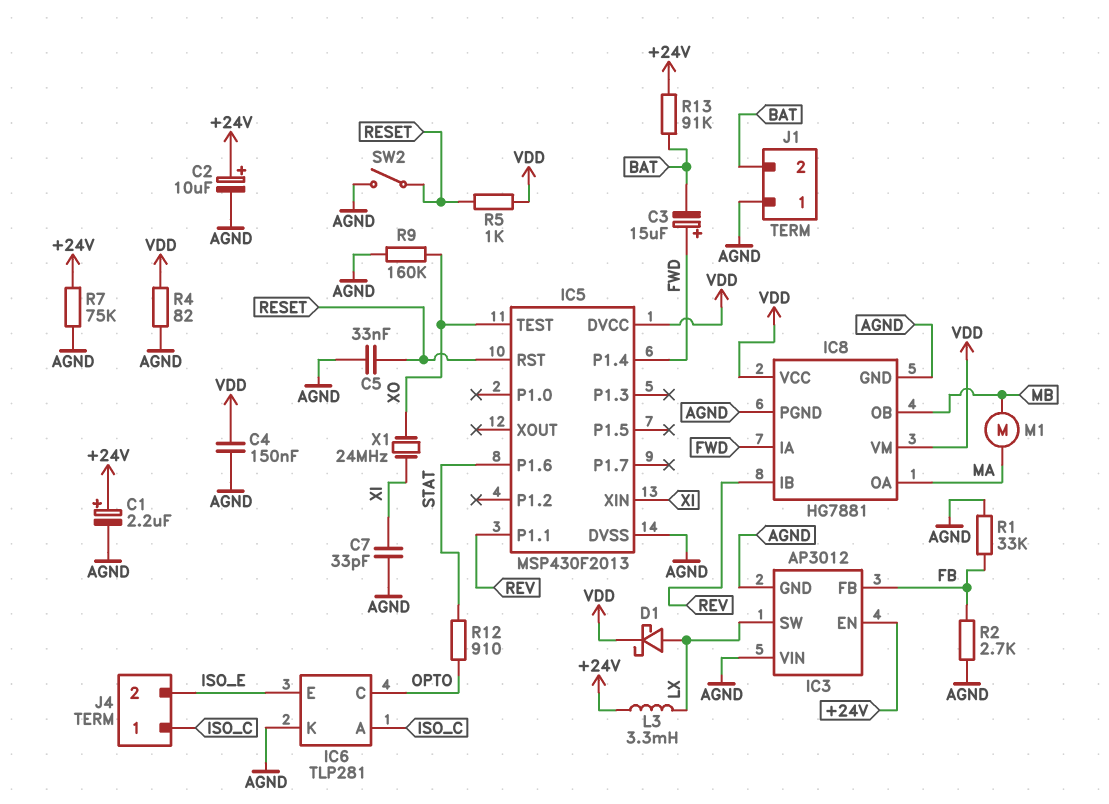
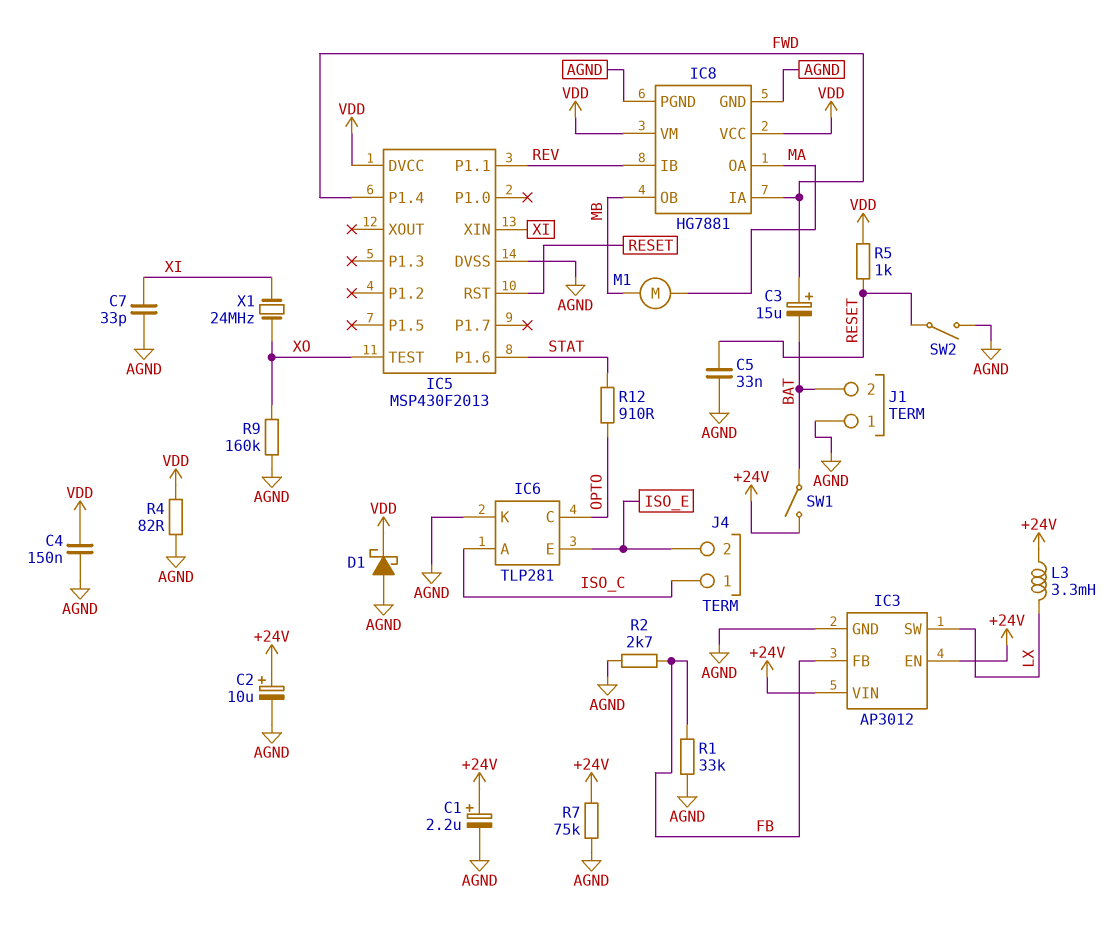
D1: schottky (A LX, K VDD) -> schottky (A AGND, K VDD)
IC3 pin VIN: AGND -> +24V
R13: 91k (+24V, BAT) -> none
SW1: none -> switch (+24V, BAT)

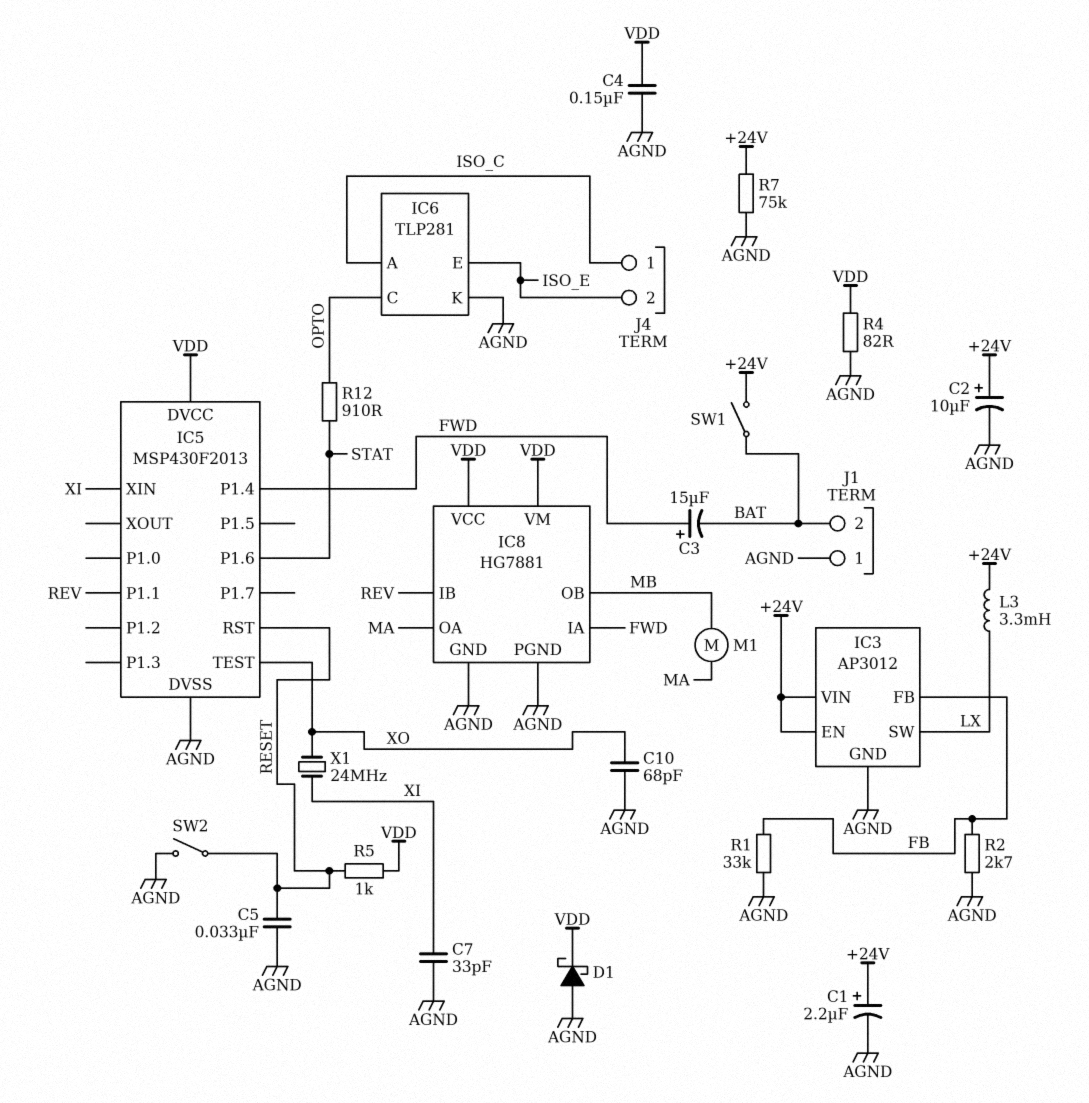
C10: none -> 68pF (AGND, XO)
R9: 160k (AGND, XO) -> none

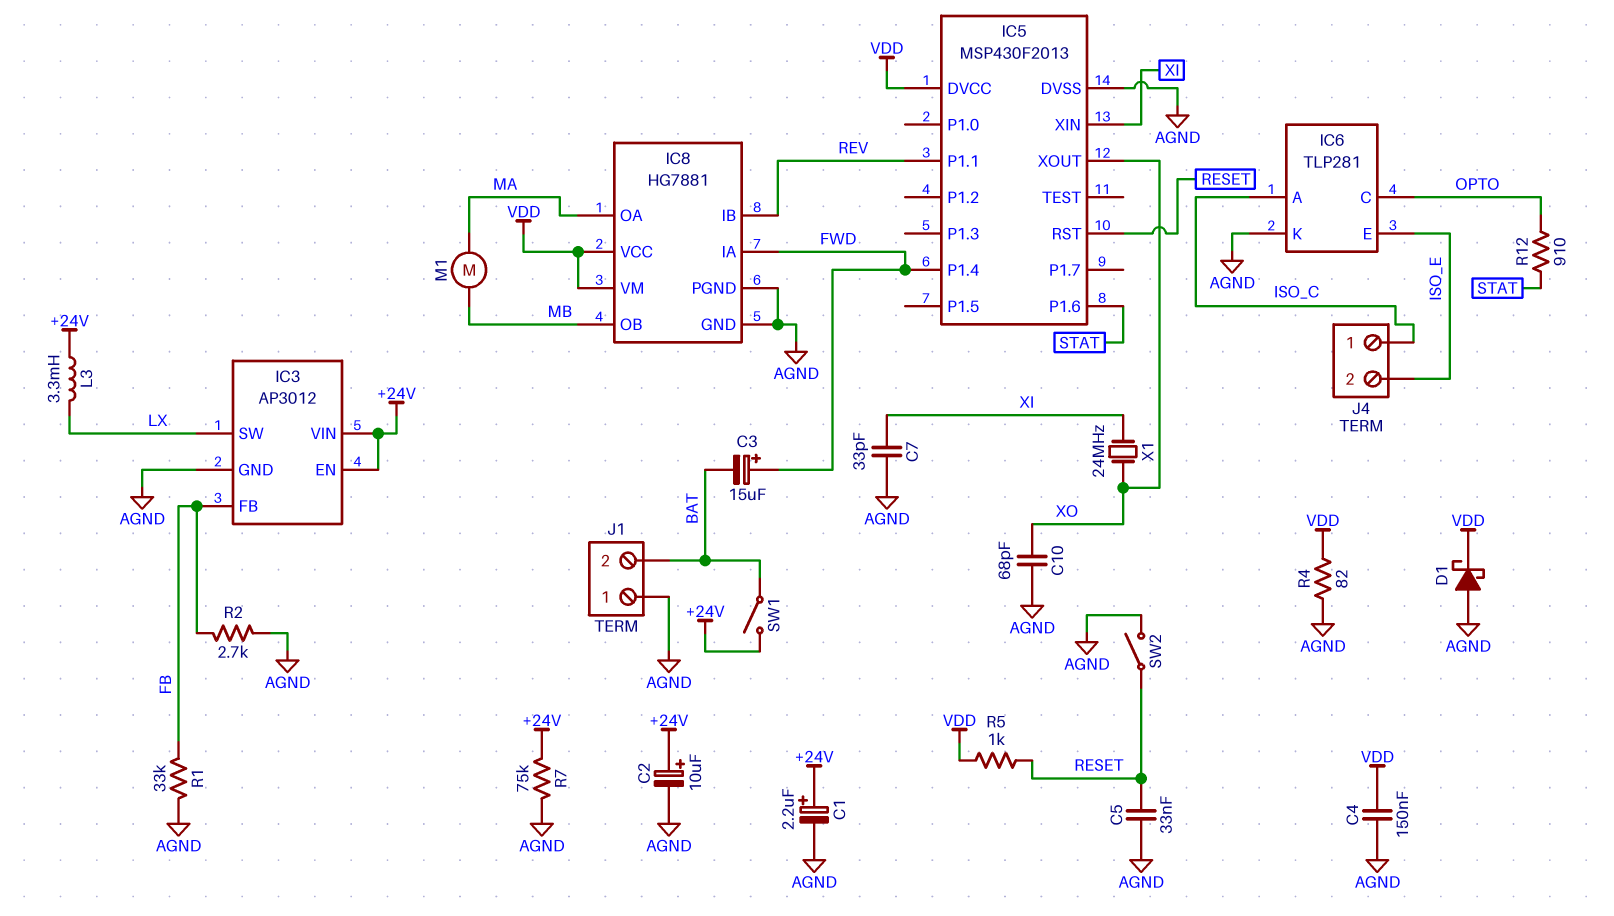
IC5 pin TEST: XO -> none
IC5 pin XOUT: none -> XO

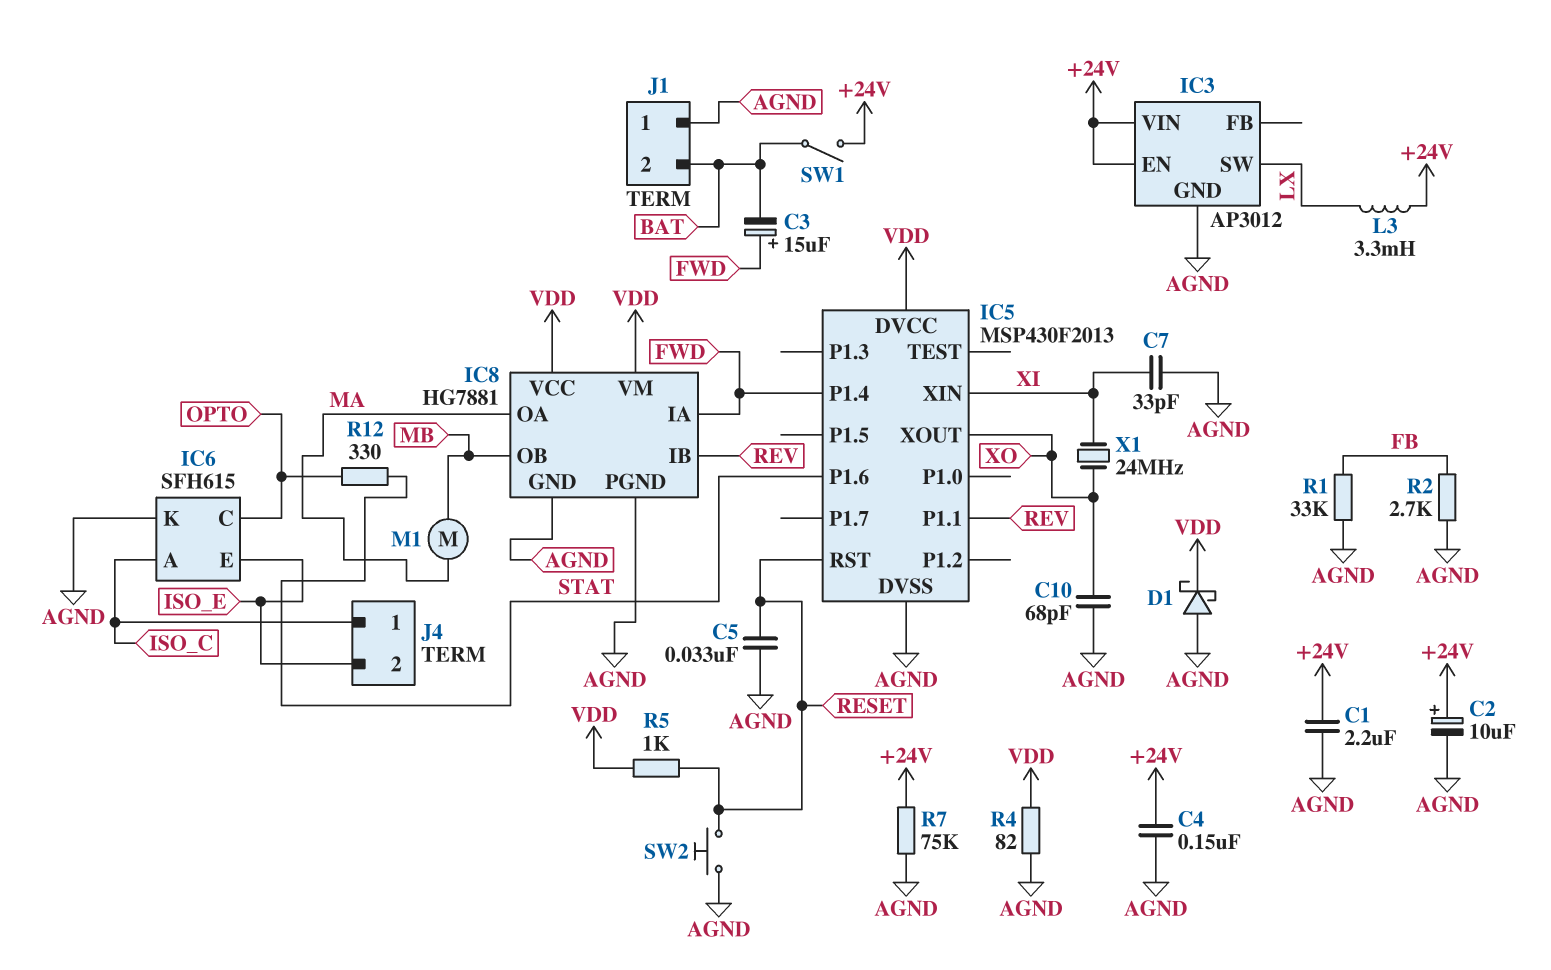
C1: 2.2uF (plus +24V, minus AGND) -> 2.2uF (+24V, AGND)
C4: 150nF (AGND, VDD) -> 150nF (+24V, AGND)
IC3 pin FB: FB -> none
IC6: TLP281 -> SFH615
R12: 910 (OPTO, STAT) -> 330 (OPTO, STAT)
SW2: switch (AGND, RESET) -> button (AGND, RESET)

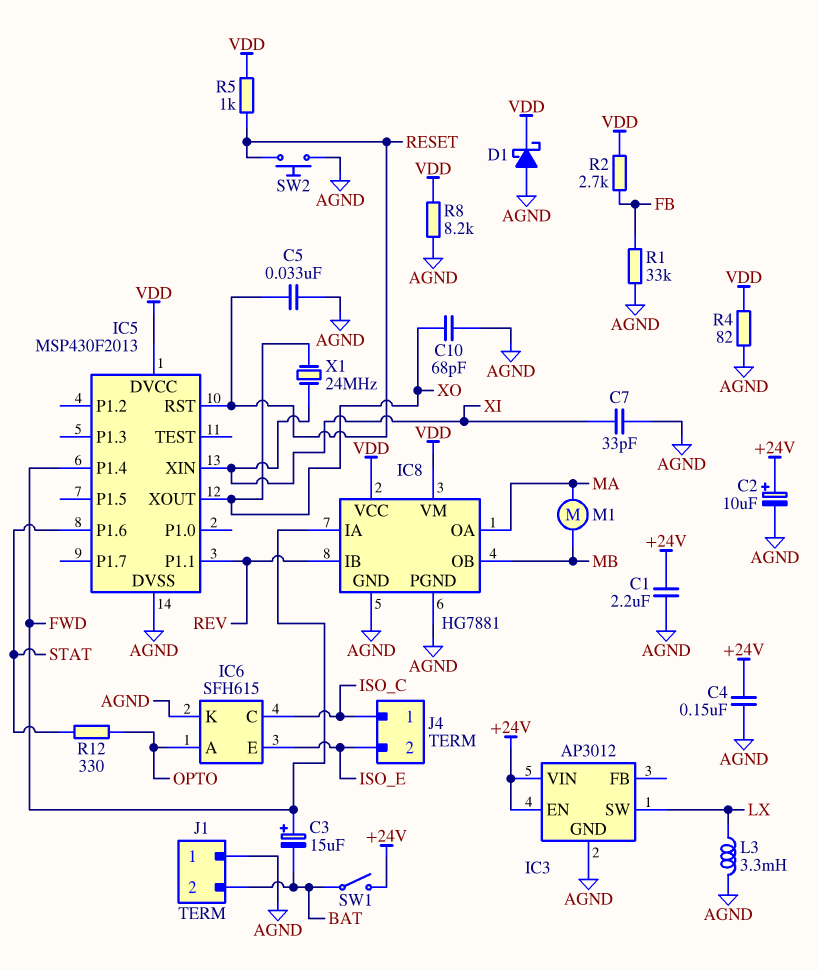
IC6 pin A: ISO_C -> OPTO
IC6 pin C: OPTO -> ISO_C
L3: 3.3mH (+24V, LX) -> 3.3mH (AGND, LX)
R2: 2.7k (AGND, FB) -> 2.7k (FB, VDD)
R7: 75k (+24V, AGND) -> none
R8: none -> 8.2k (AGND, VDD)

